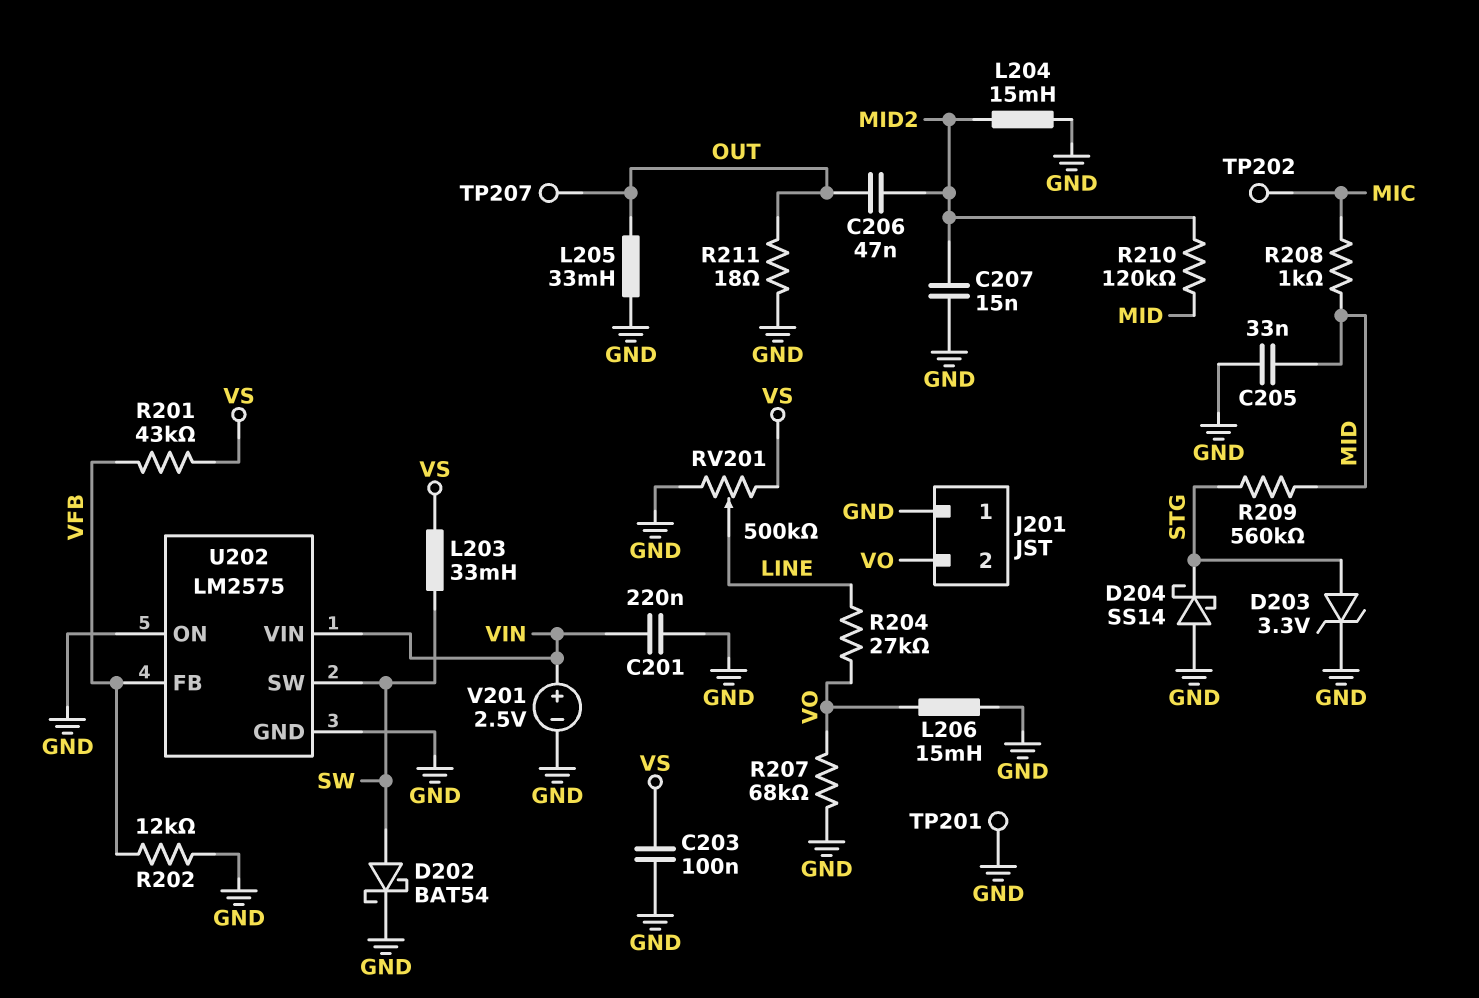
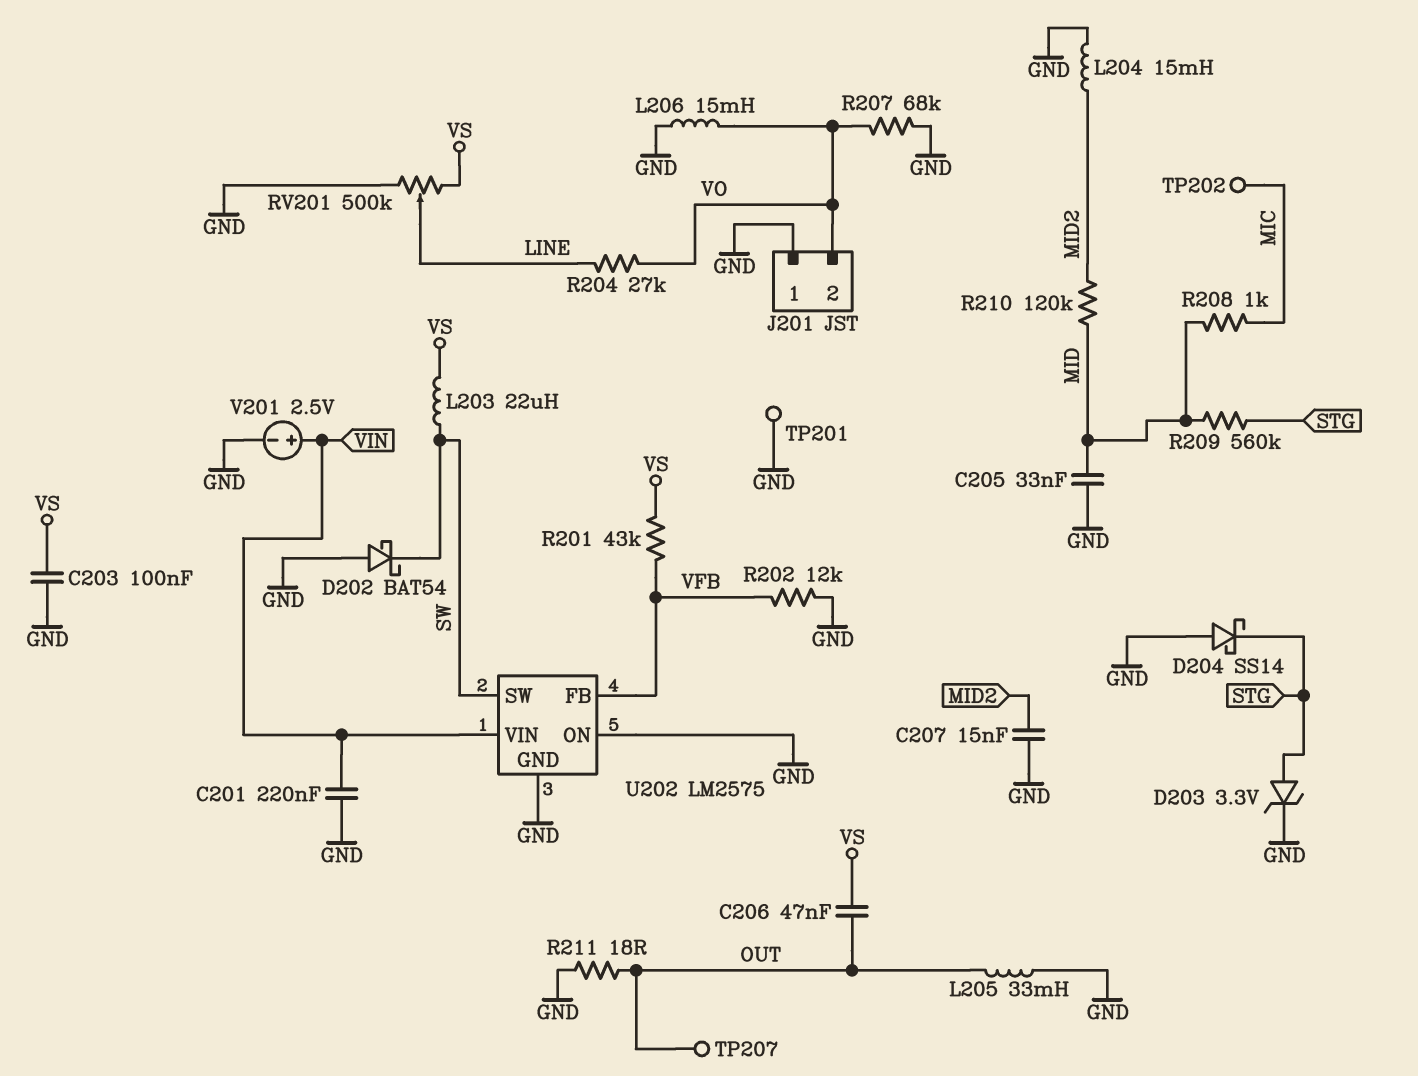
C206: 47nF (MID2, OUT) -> 47nF (OUT, VS)
D202: schottky BAT54 (A SW, K GND) -> schottky BAT54 (A GND, K SW)
L203: 33mH (SW, VS) -> 22uH (SW, VS)

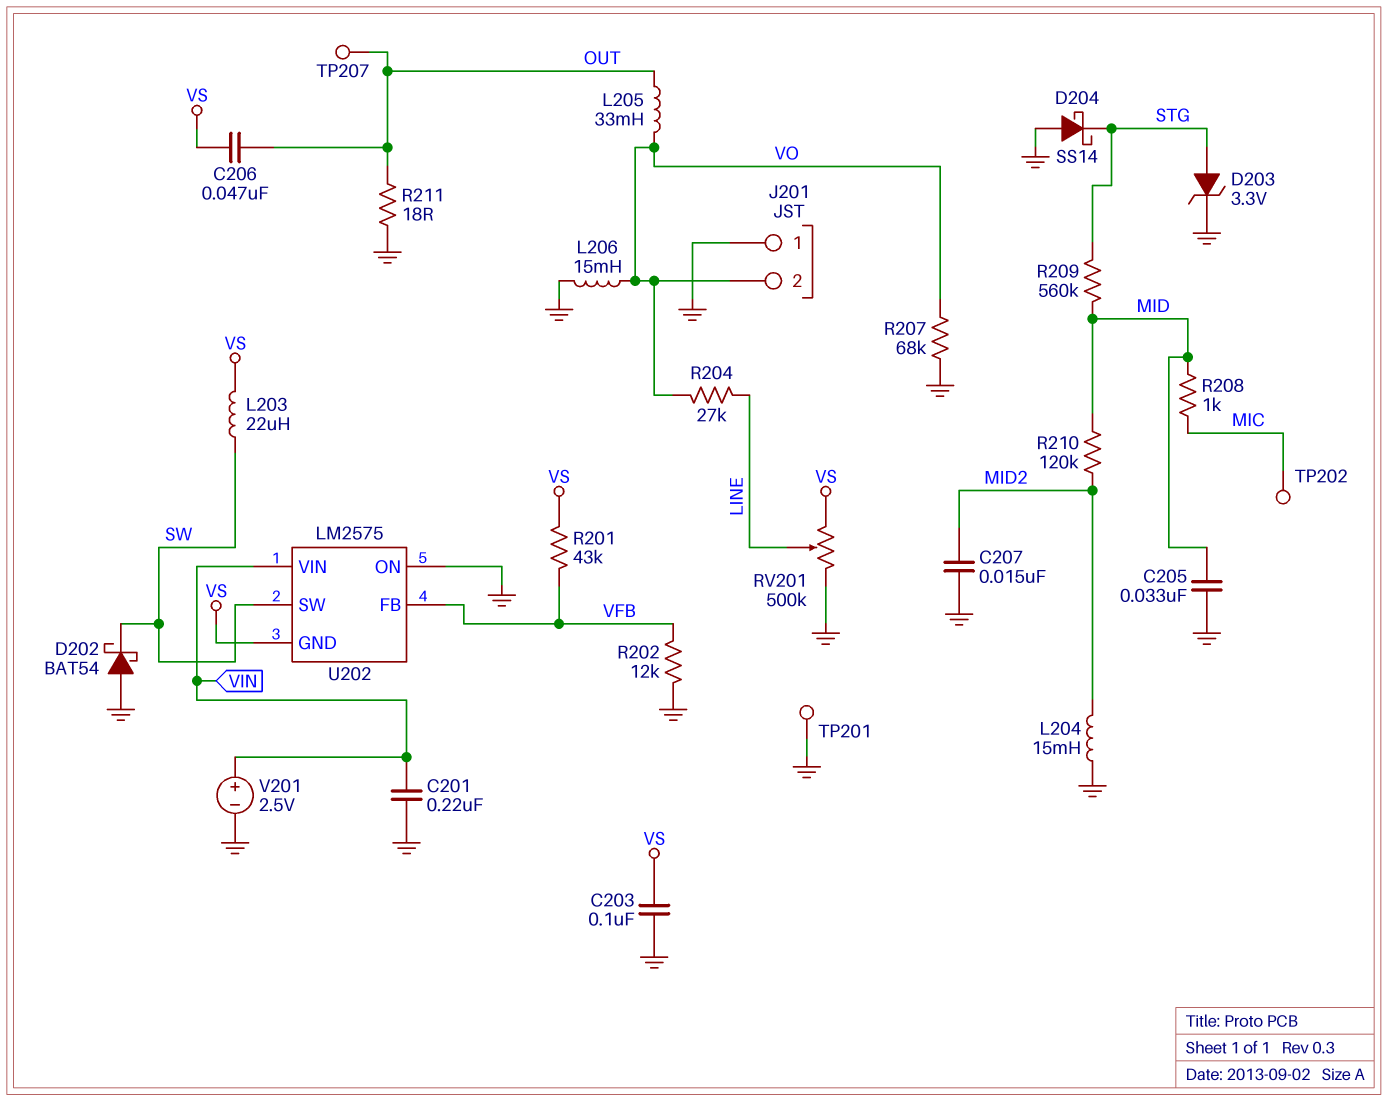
L205: 33mH (GND, OUT) -> 33mH (OUT, VO)
U202 pin GND: GND -> VS

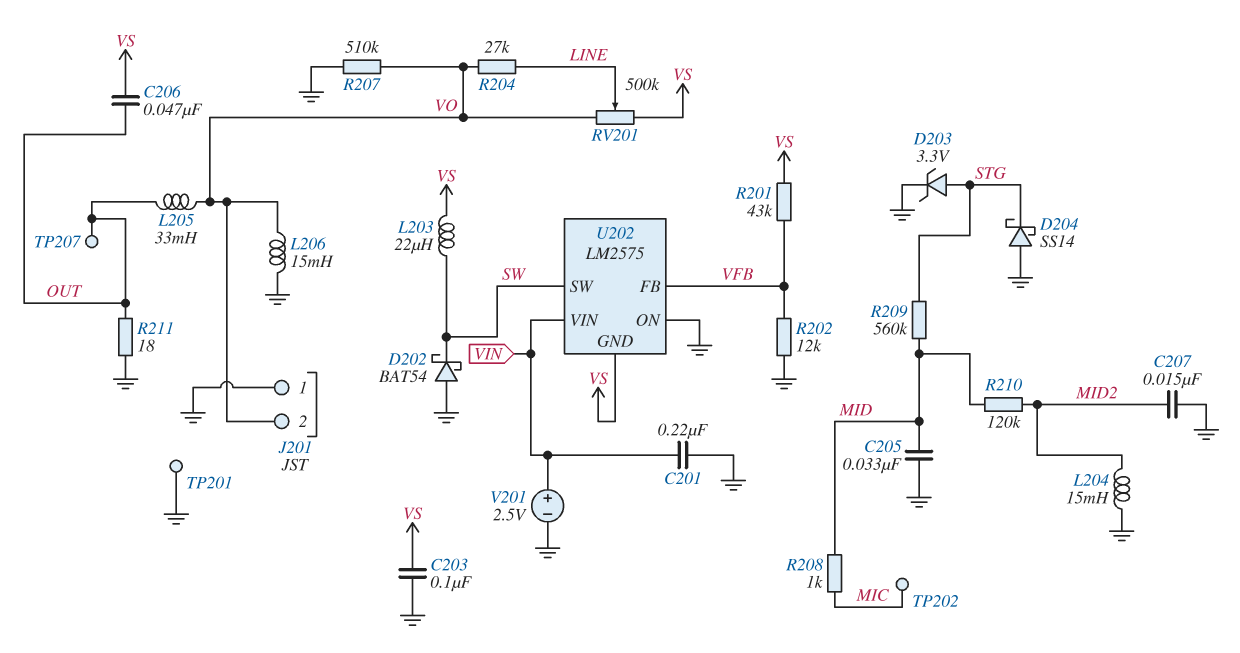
R207: 68k (GND, VO) -> 510k (GND, VO)
RV201: 500k (GND, VS, wiper LINE) -> 500k (VO, VS, wiper LINE)

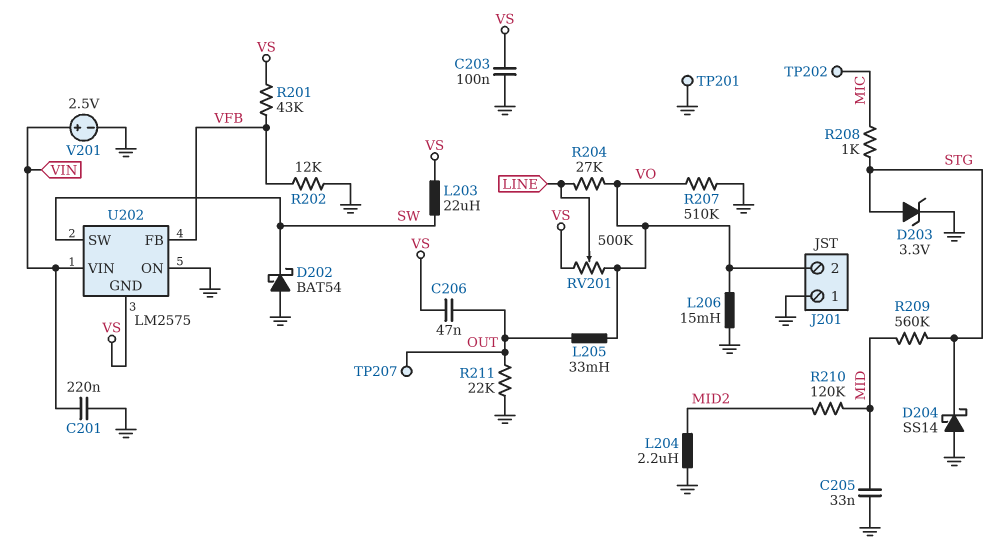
C207: 15nF (GND, MID2) -> none
L204: 15mH (GND, MID2) -> 2.2uH (GND, MID2)
R208: 1k (MIC, MID) -> 1k (MIC, STG)
R211: 18 (GND, OUT) -> 22k (GND, OUT)

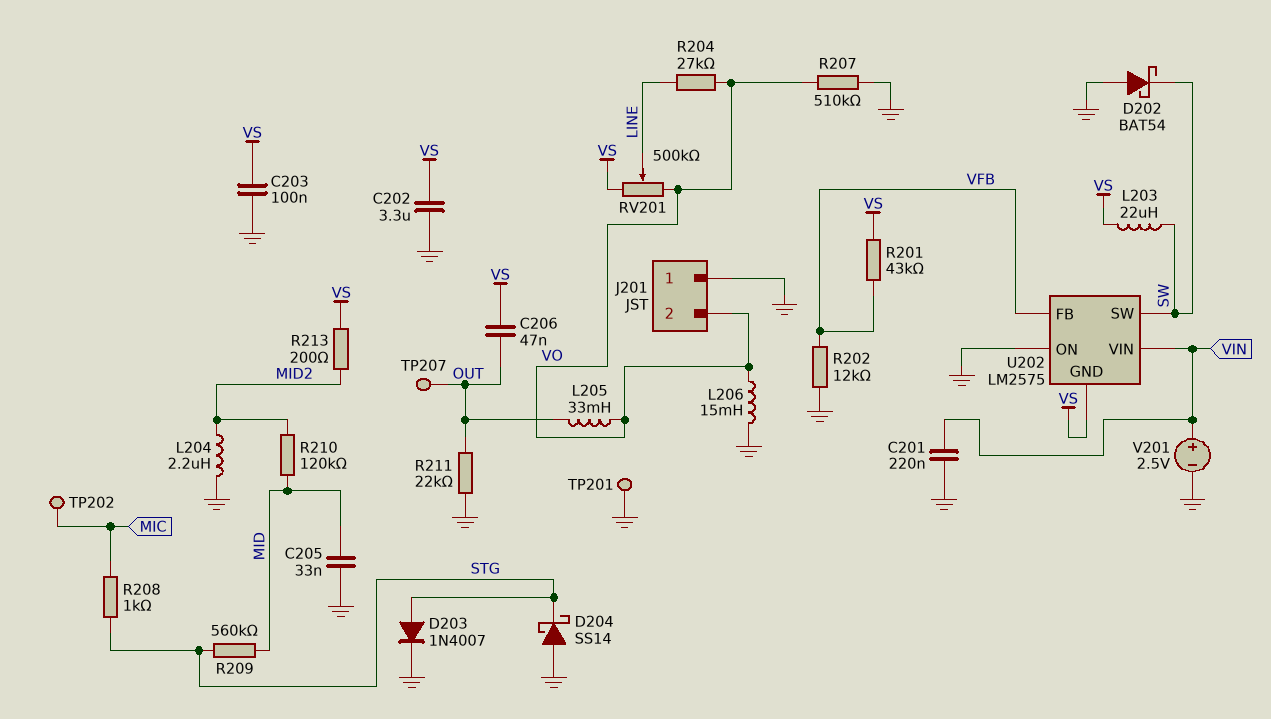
C202: none -> 3.3uF (GND, VS)
D203: zener 3.3V (A STG, K GND) -> diode 1N4007 (A STG, K GND)
R213: none -> 200 (MID2, VS)

